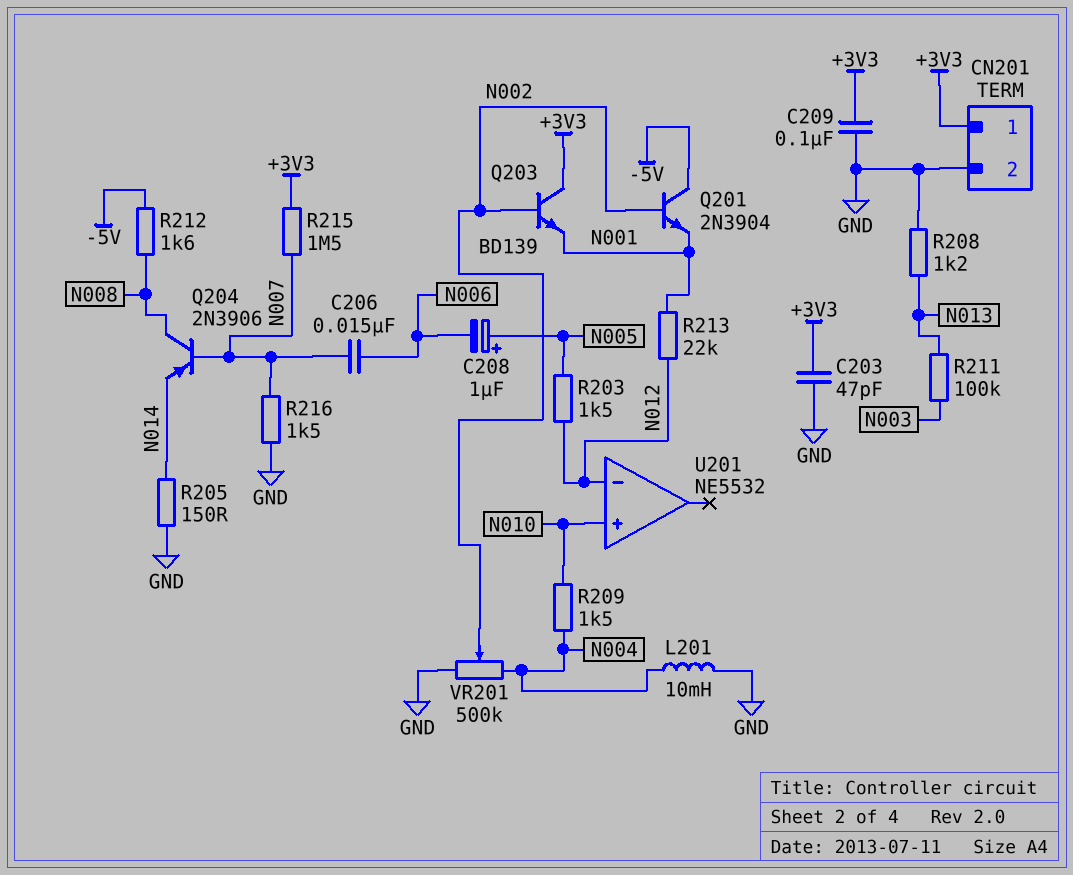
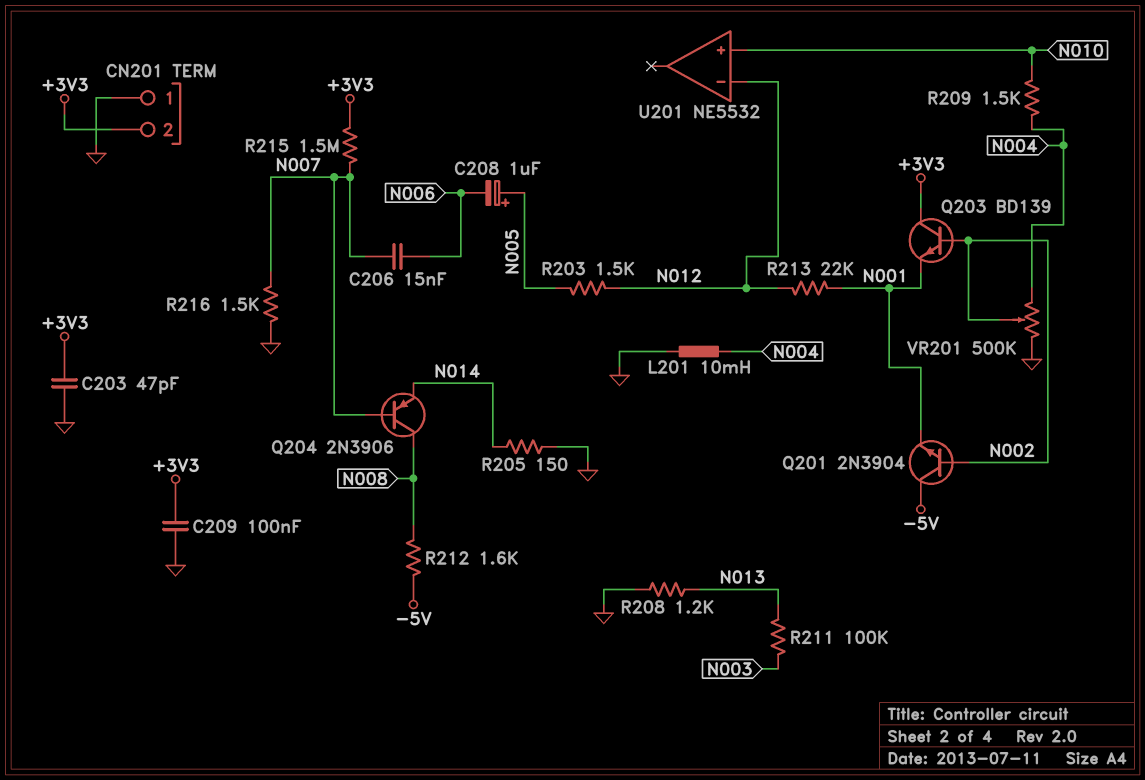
CN201 pin 1: +3V3 -> GND
CN201 pin 2: GND -> +3V3

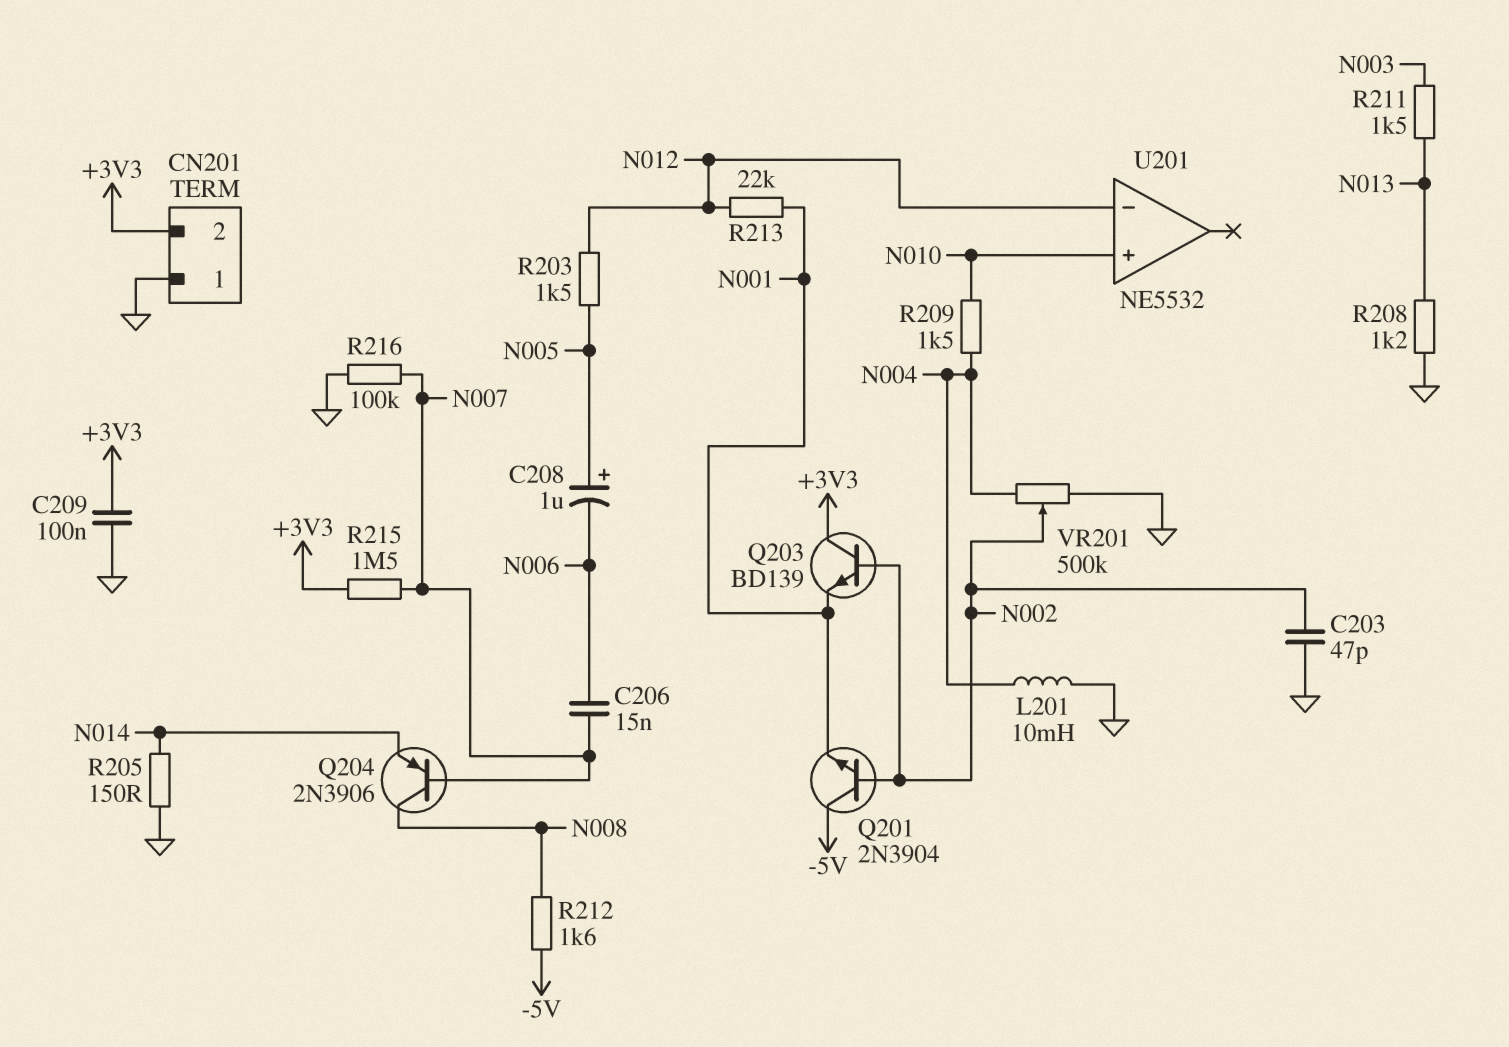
C203: 47pF (+3V3, GND) -> 47pF (GND, N002)
R211: 100k (N003, N013) -> 1.5k (N003, N013)
R216: 1.5k (GND, N007) -> 100k (GND, N007)

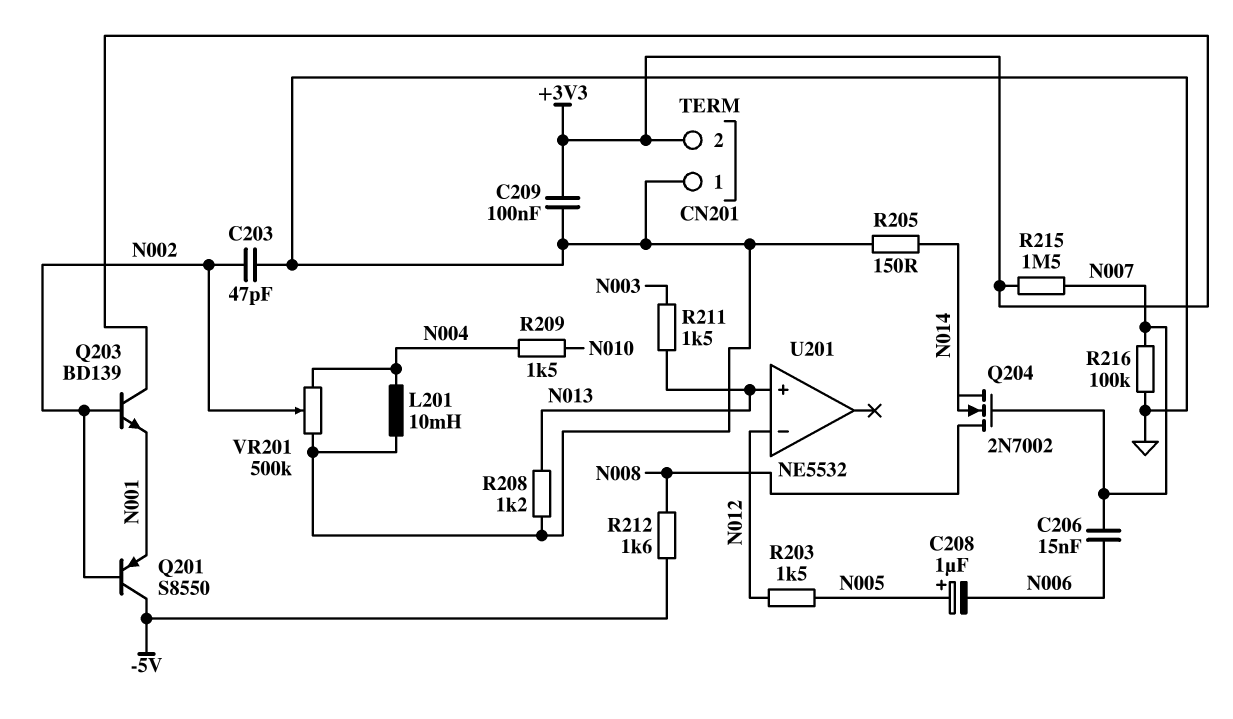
Q201: NPN 2N3904 (B N002, C -5V, E N001) -> PNP S8550 (B N002, C -5V, E N001)
Q204: PNP 2N3906 (B N007, C N008, E N014) -> NMOS 2N7002 (G N007, D N008, S N014)
R213: 22k (N001, N012) -> none
U201 pin in+: N010 -> N013

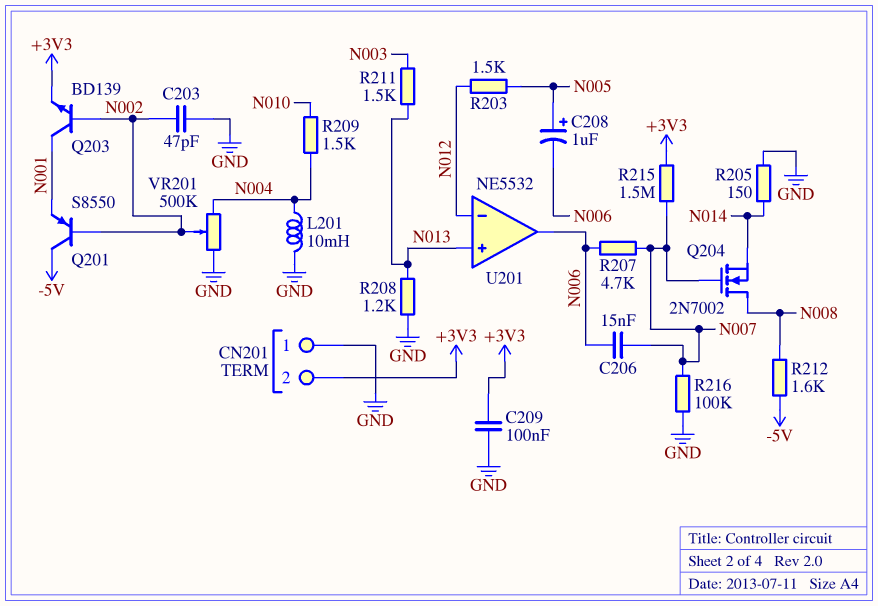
Q203: NPN BD139 (B N002, C +3V3, E N001) -> NPN BD139 (B N002, C N001, E +3V3)
R207: none -> 4.7k (N006, N007)
U201 pin out: none -> N006

